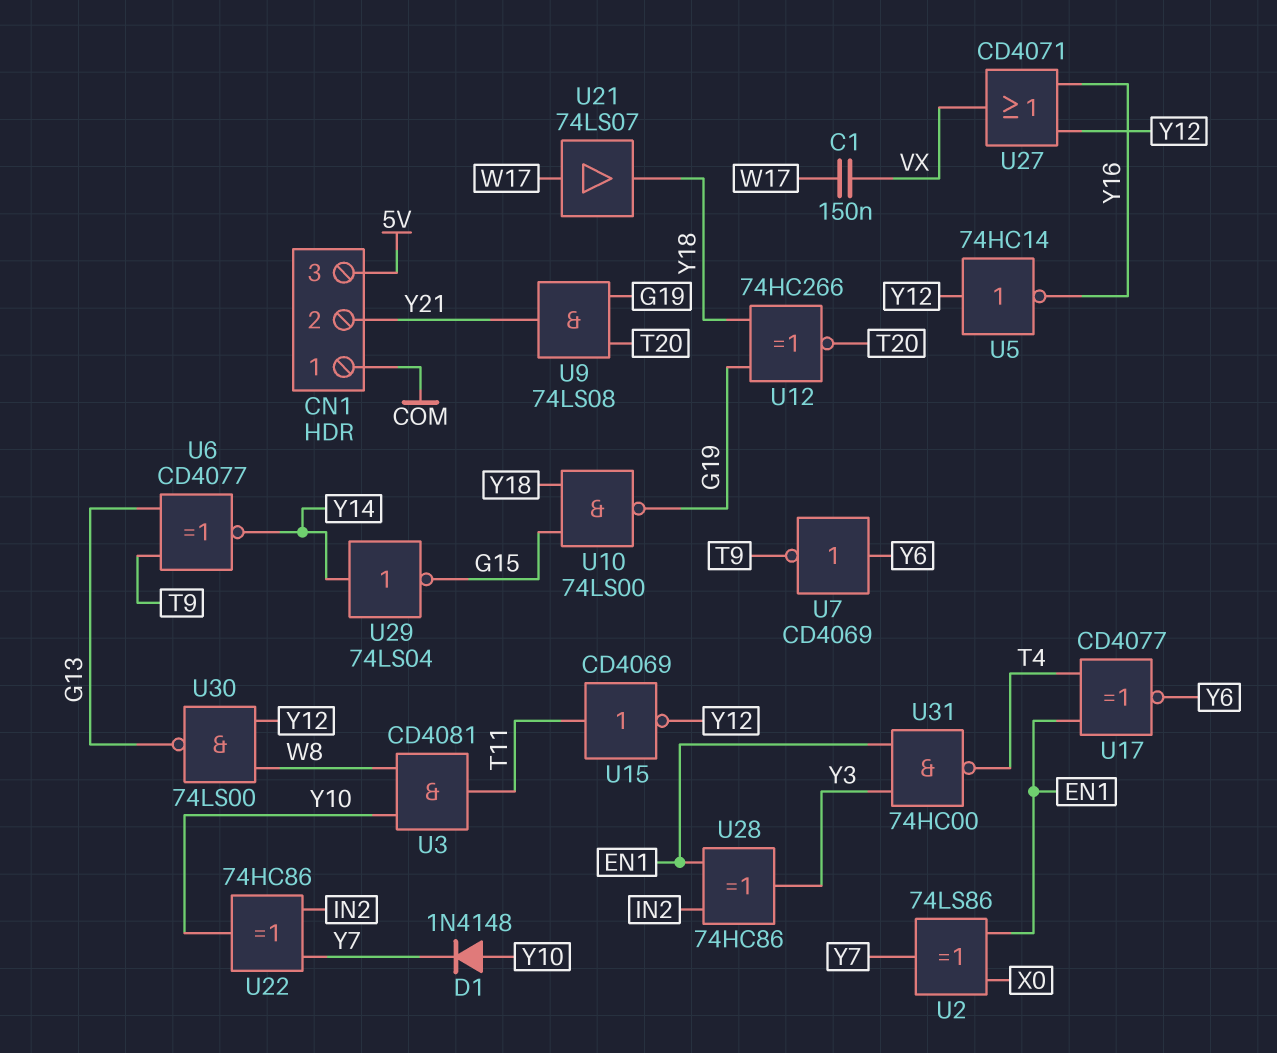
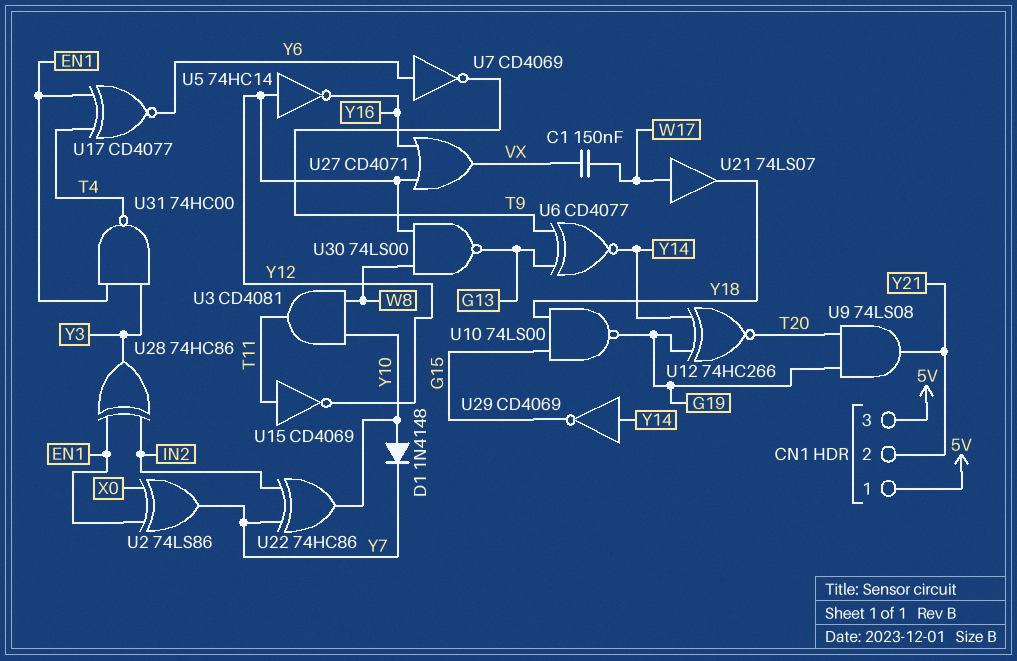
CN1 pin 1: COM -> 5V
U12: XNOR 74HC266 (in G19, in Y18, out T20) -> XNOR 74HC266 (in G19, in Y14, out T20)
U29: NOT 74LS04 (in Y14, out G15) -> NOT CD4069 (in Y14, out G15)

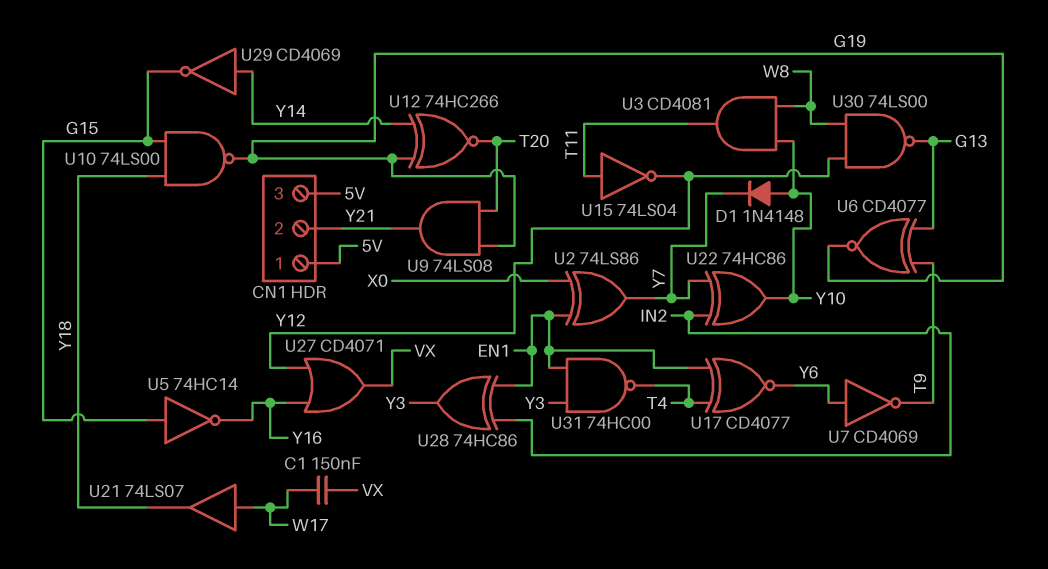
U5: NOT 74HC14 (in Y12, out Y16) -> NOT 74HC14 (in G15, out Y16)
U6: XNOR CD4077 (in G13, in T9, out Y14) -> XNOR CD4077 (in G13, in T9, out G19)
U15: NOT CD4069 (in T11, out Y12) -> NOT 74LS04 (in T11, out Y12)

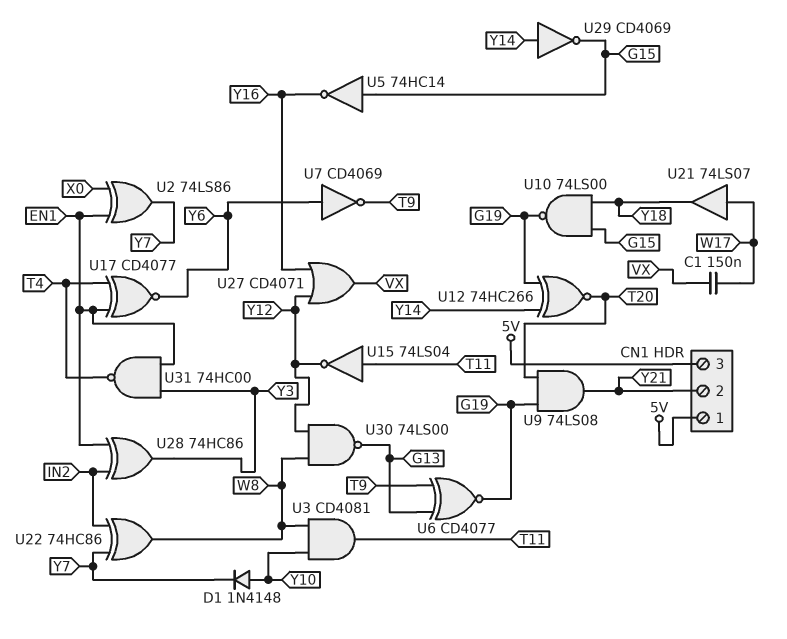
U22: XOR 74HC86 (in IN2, in Y7, out Y10) -> XOR 74HC86 (in IN2, in Y7, out W8)

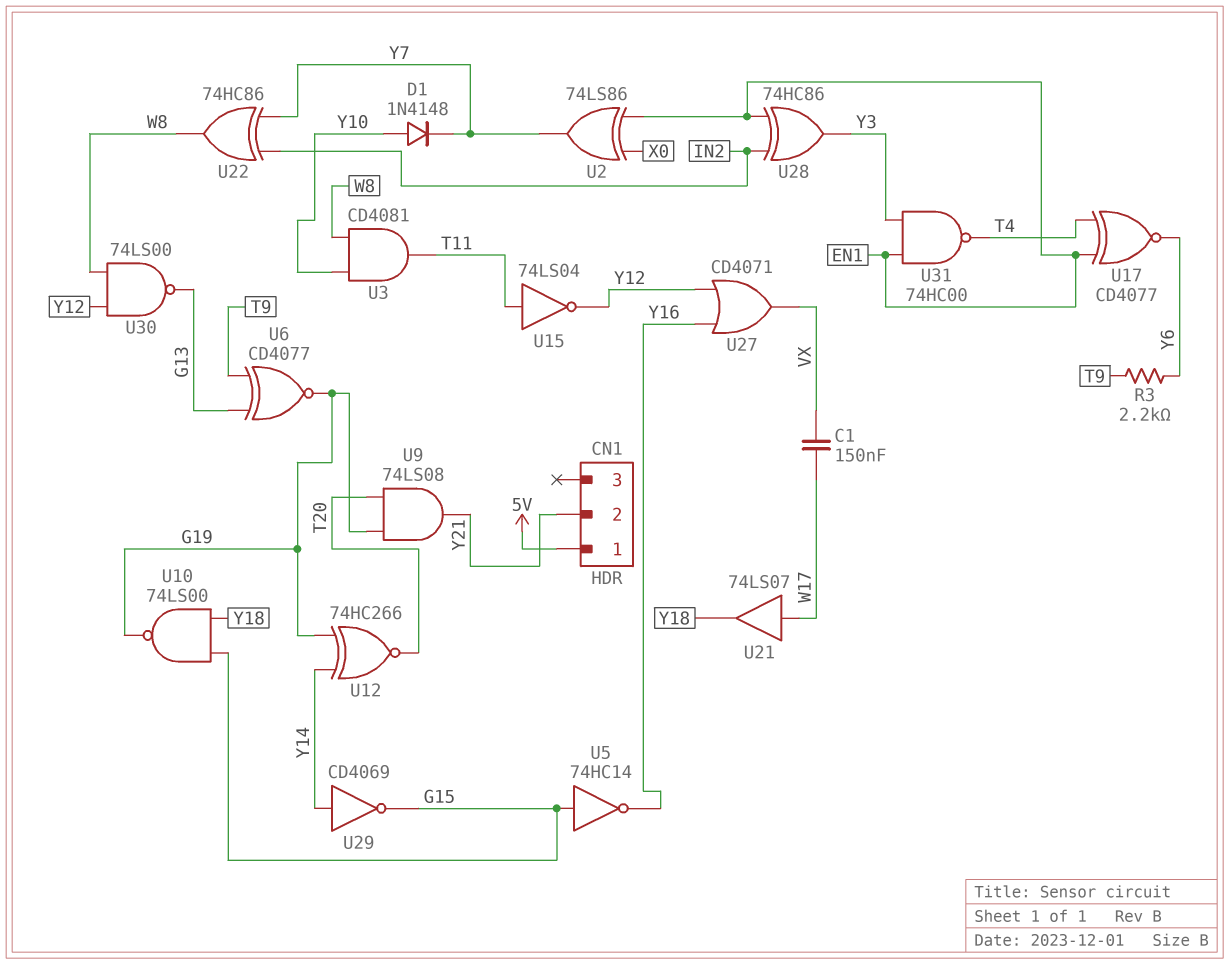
CN1 pin 3: 5V -> none
R3: none -> 2.2k (T9, Y6)
U7: NOT CD4069 (in Y6, out T9) -> none

